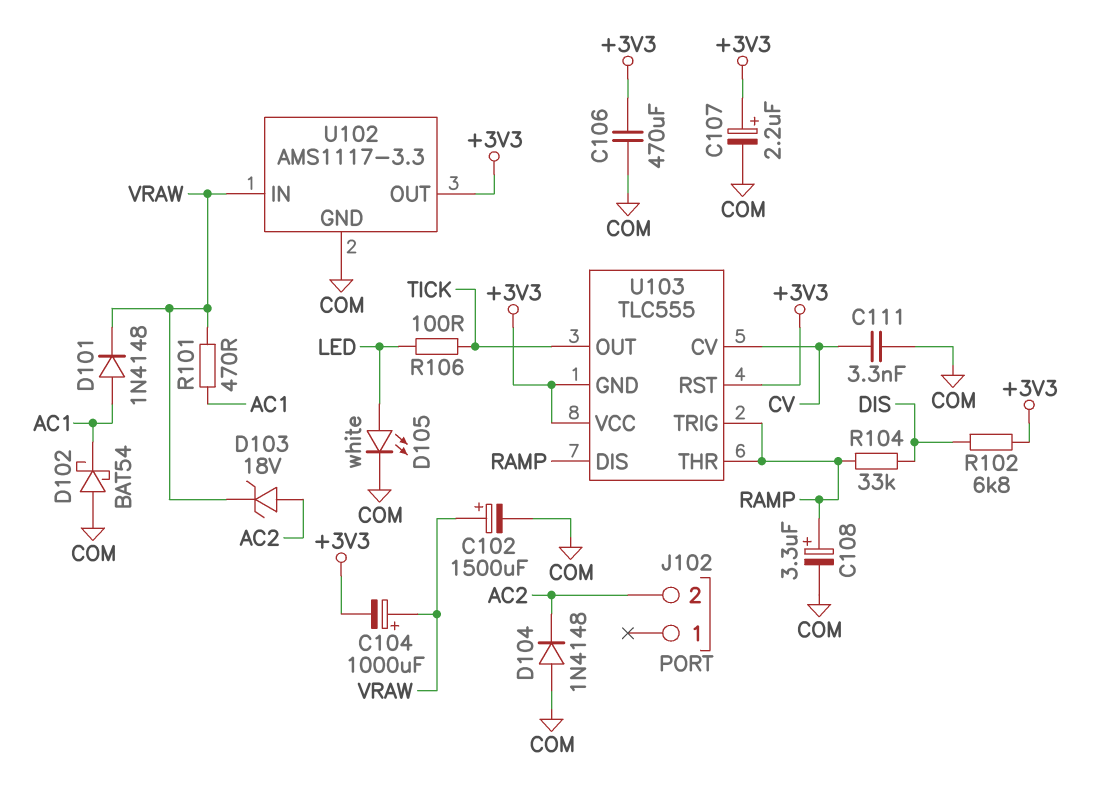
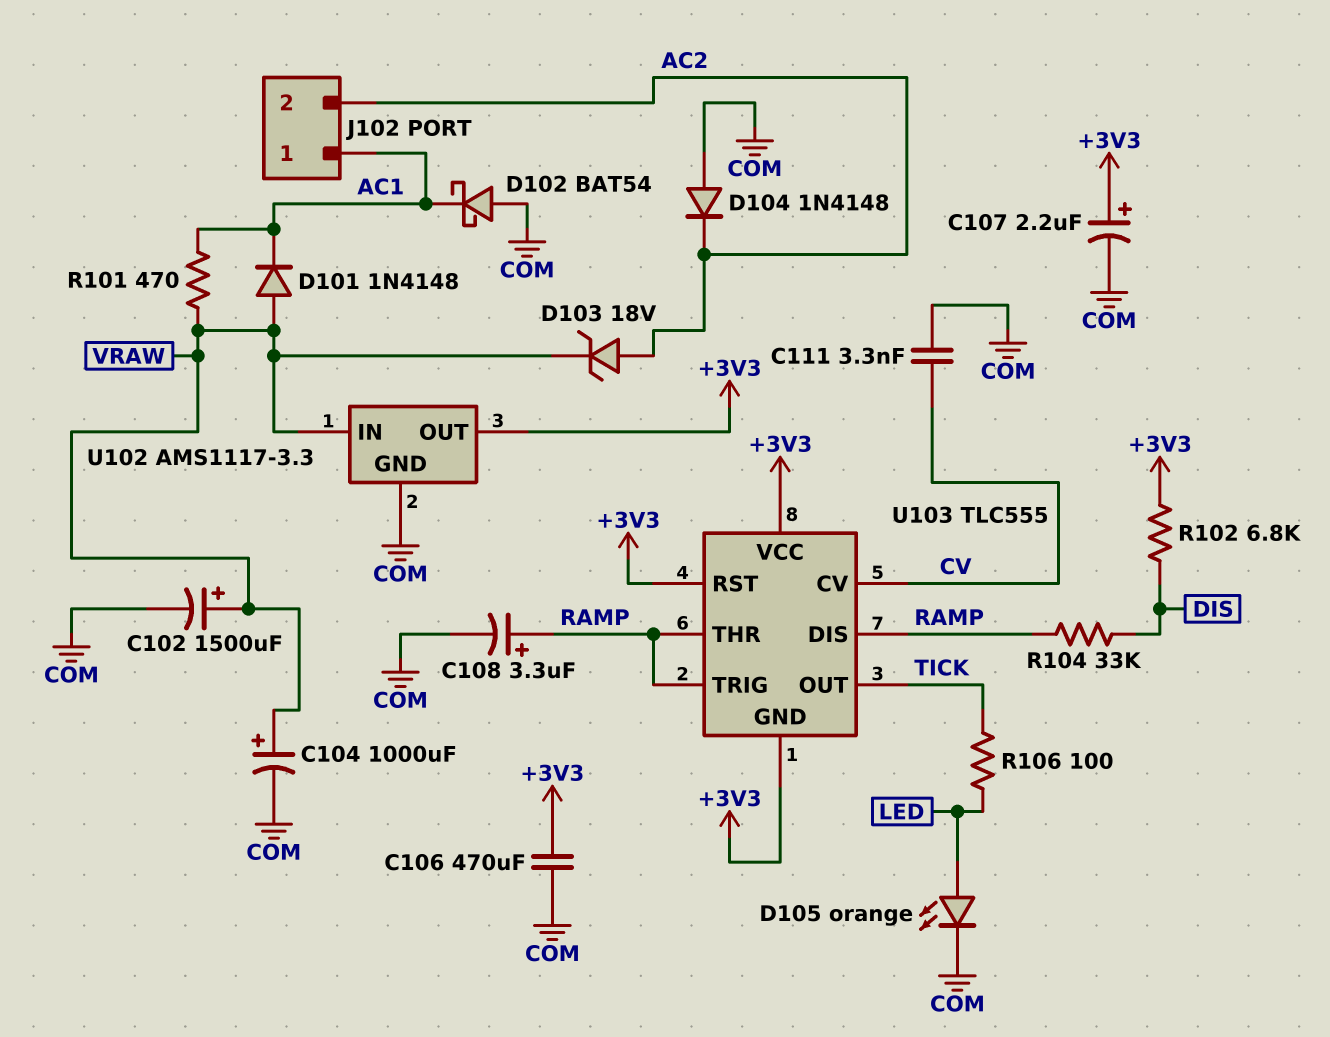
C104: 1000uF (plus VRAW, minus +3V3) -> 1000uF (plus VRAW, minus COM)
D101: diode 1N4148 (A AC1, K VRAW) -> diode 1N4148 (A VRAW, K AC1)
D105: LED white (A LED, K COM) -> LED orange (A LED, K COM)
J102 pin 1: none -> AC1

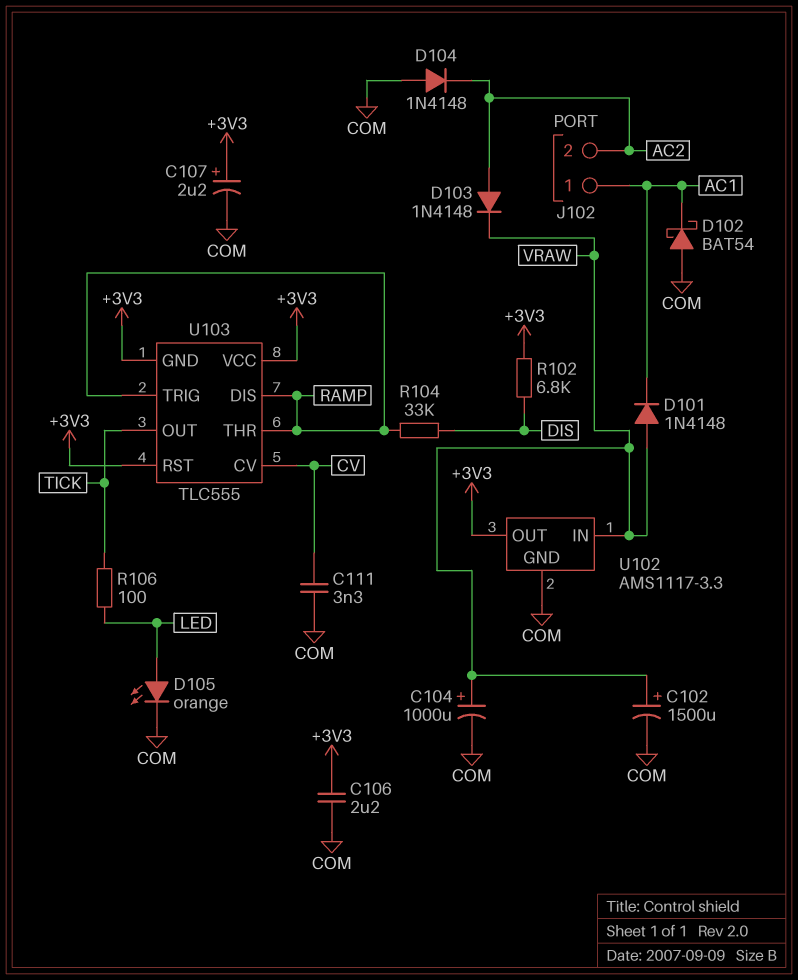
C106: 470uF (+3V3, COM) -> 2.2uF (+3V3, COM)
C108: 3.3uF (plus RAMP, minus COM) -> none
D103: zener 18V (A AC2, K VRAW) -> diode 1N4148 (A AC2, K VRAW)
R101: 470 (AC1, VRAW) -> none

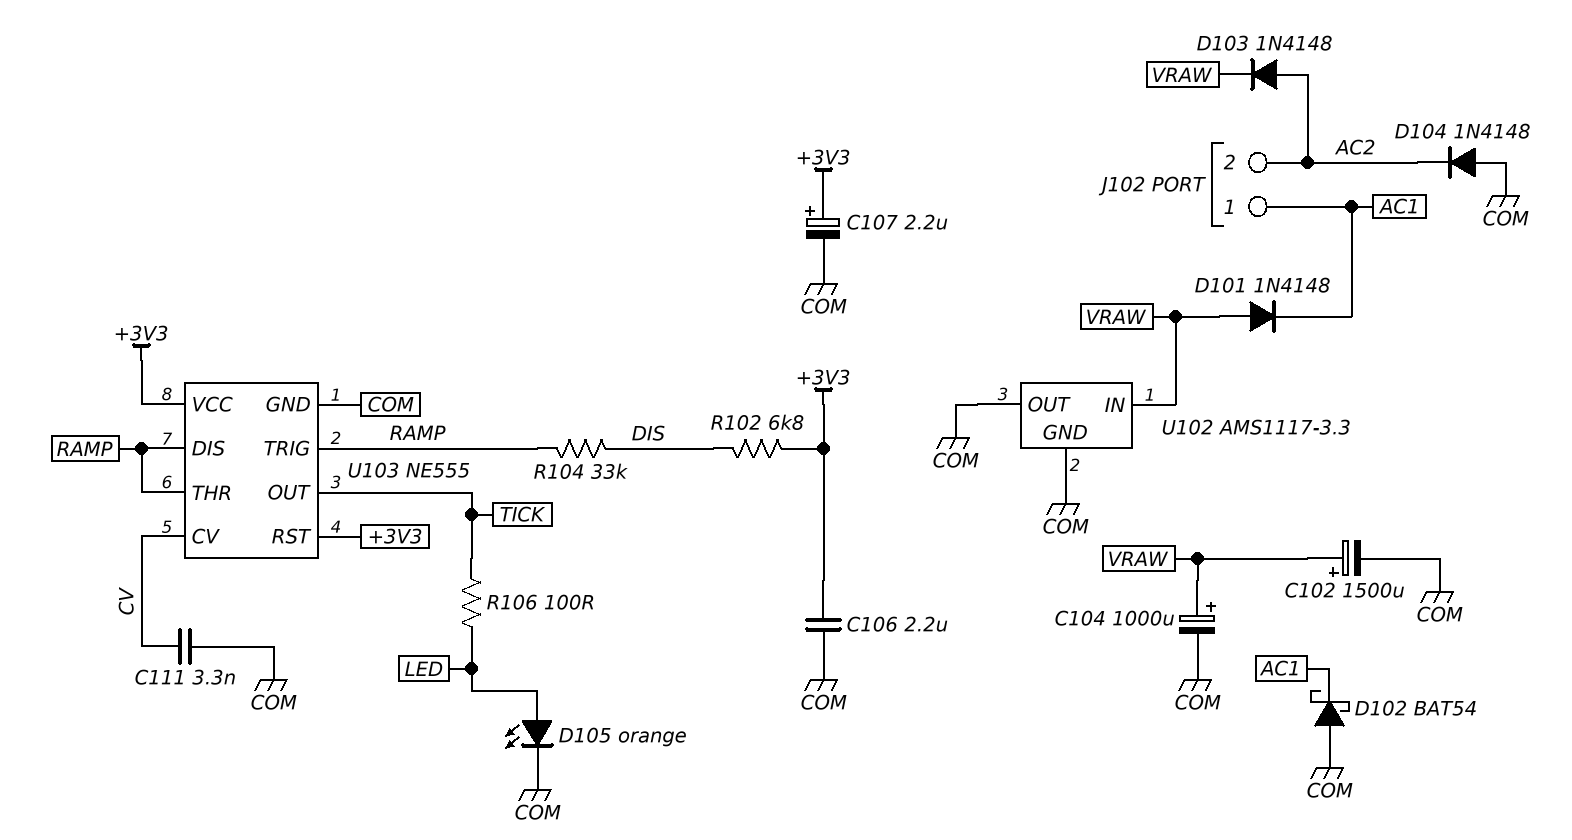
U102 pin OUT: +3V3 -> COM
U103: TLC555 -> NE555
U103 pin GND: +3V3 -> COM

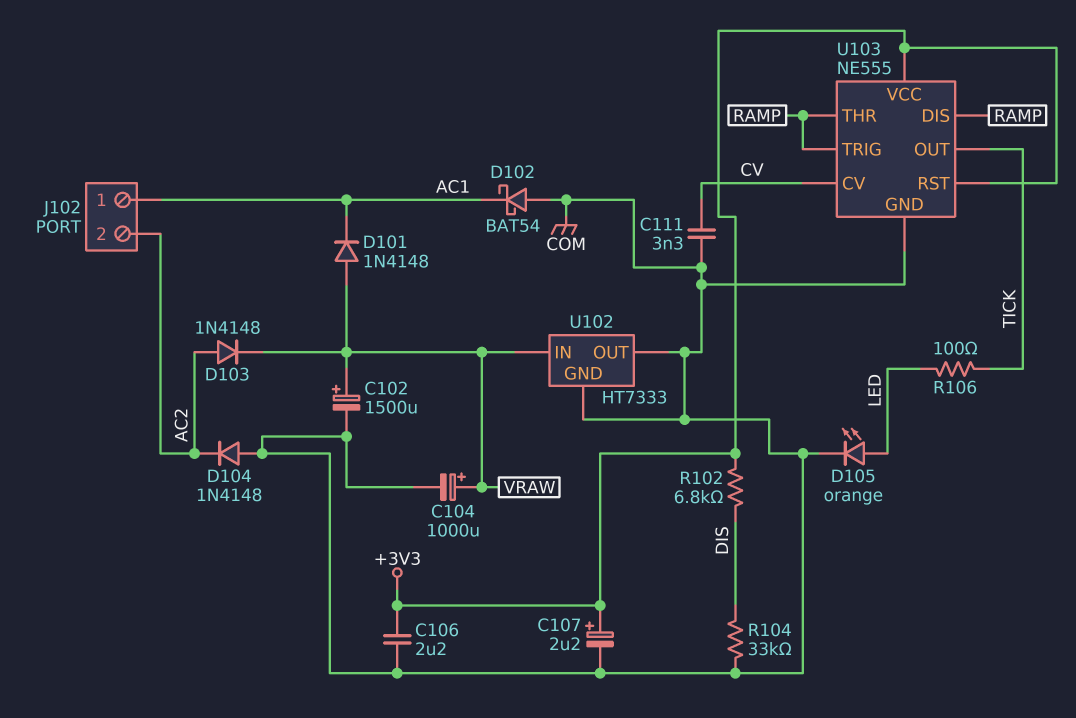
R104: 33k (DIS, RAMP) -> 33k (COM, DIS)
U102: AMS1117-3.3 -> HT7333

